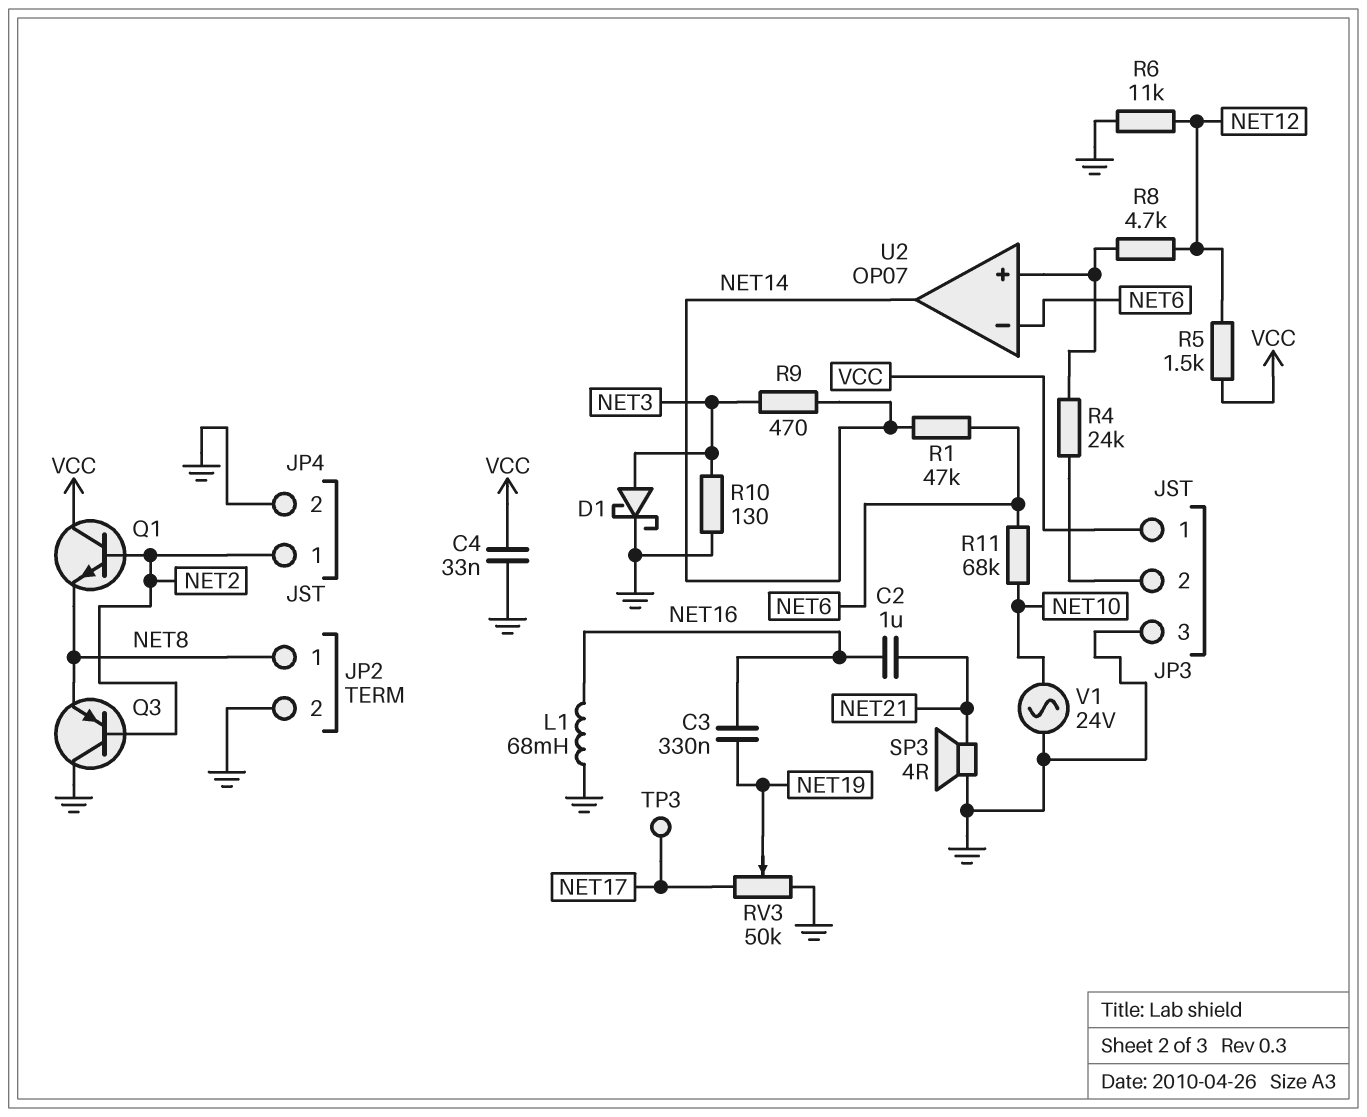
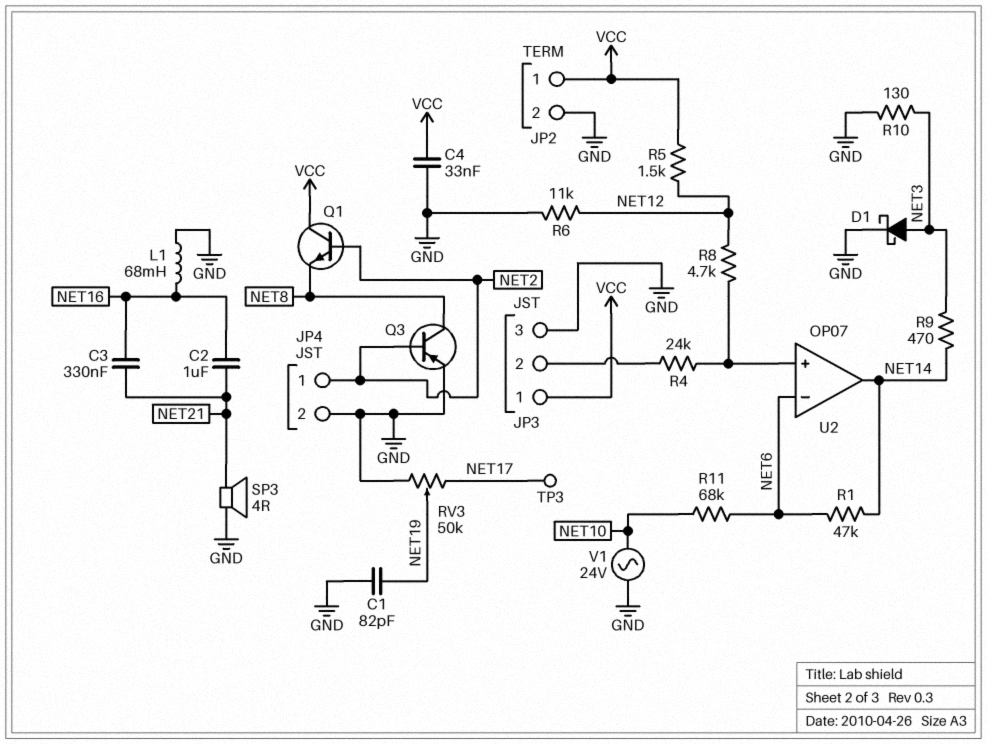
C1: none -> 82pF (GND, NET19)
C3: 330nF (NET16, NET19) -> 330nF (NET16, NET21)
JP2 pin 1: NET8 -> VCC
Q3: PNP (B NET2, C GND, E NET8) -> PNP (B NET2, C NET8, E GND)

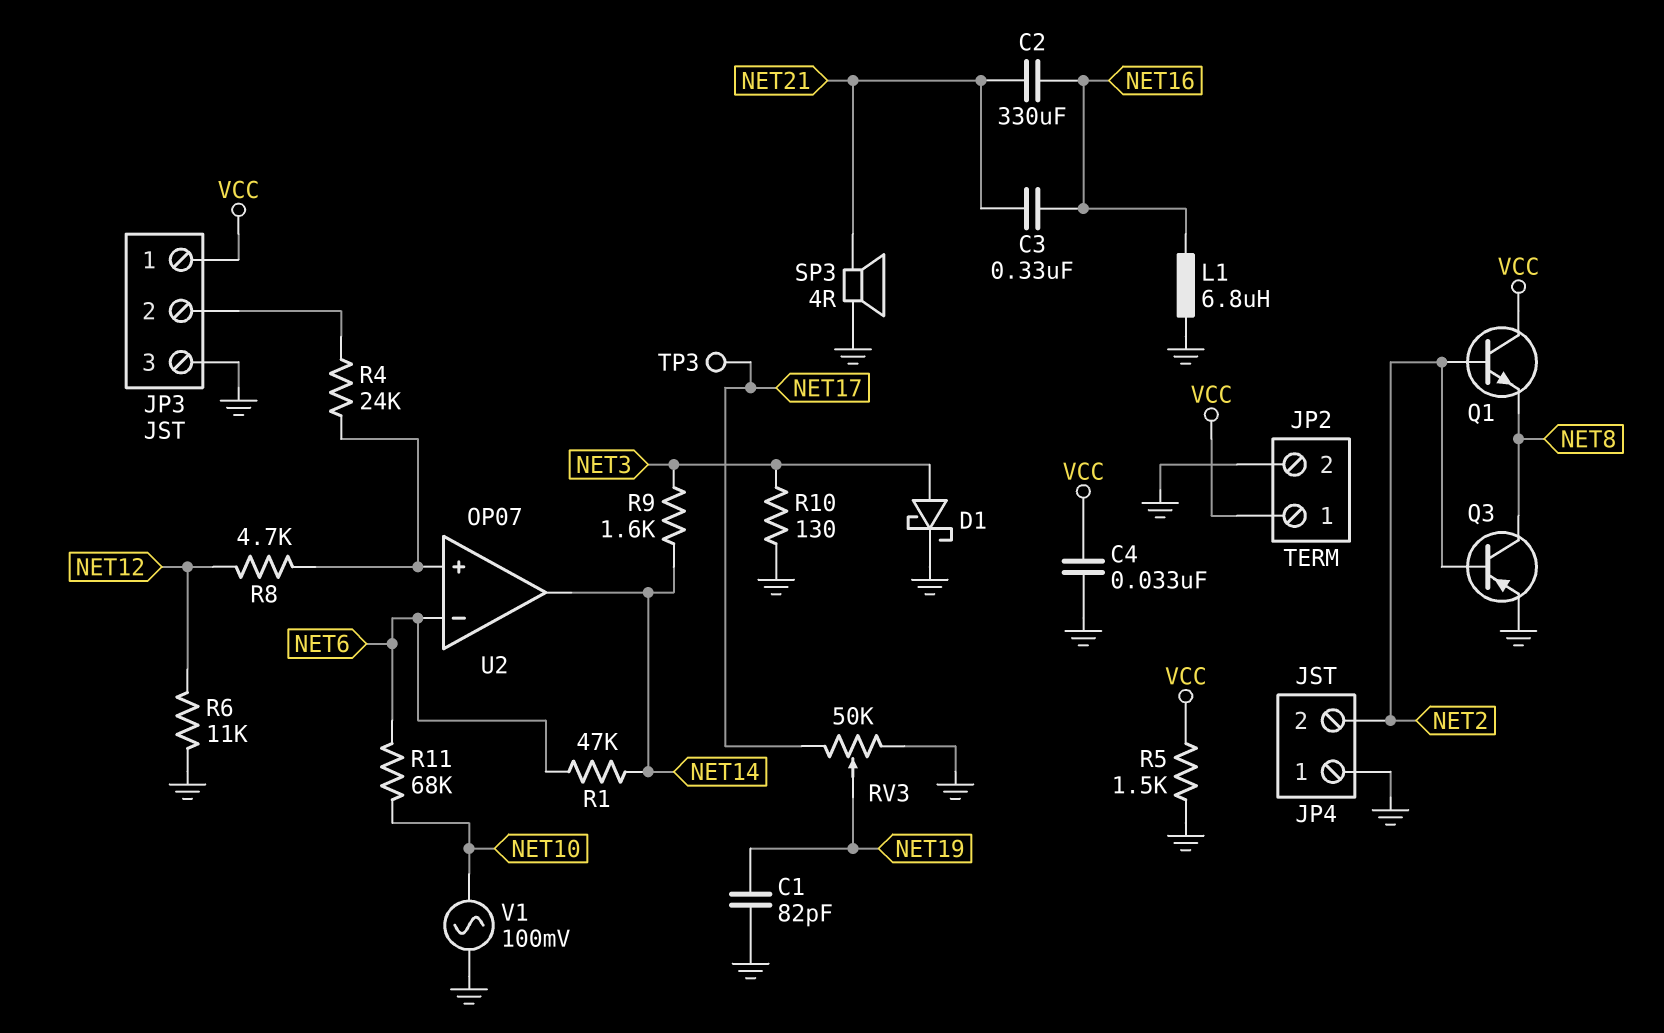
C2: 1uF (NET16, NET21) -> 330uF (NET16, NET21)
JP4 pin 1: NET2 -> GND
JP4 pin 2: GND -> NET2
L1: 68mH (GND, NET16) -> 6.8uH (GND, NET16)
R5: 1.5k (NET12, VCC) -> 1.5k (GND, VCC)
R9: 470 (NET3, NET14) -> 1.6k (NET3, NET14)
V1: AC 24V (GND, NET10) -> AC 100mV (GND, NET10)

